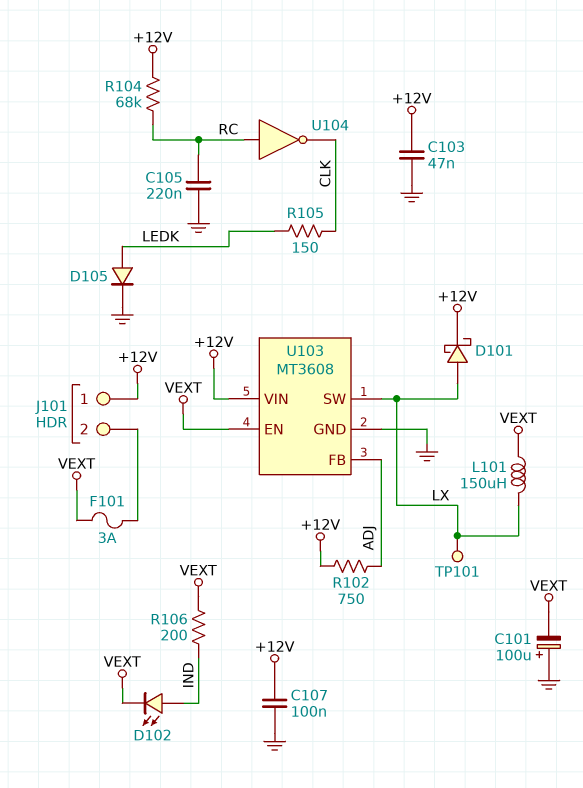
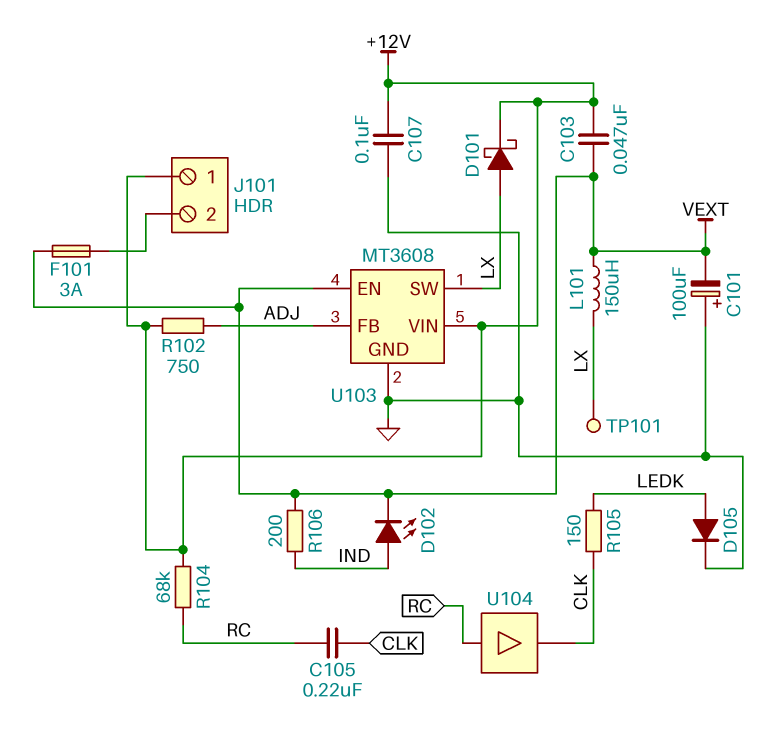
C103: 47nF (+12V, GND) -> 47nF (+12V, VEXT)
C105: 220nF (GND, RC) -> 220nF (CLK, RC)
U104: NOT (in RC, out CLK) -> buffer (in RC, out CLK)

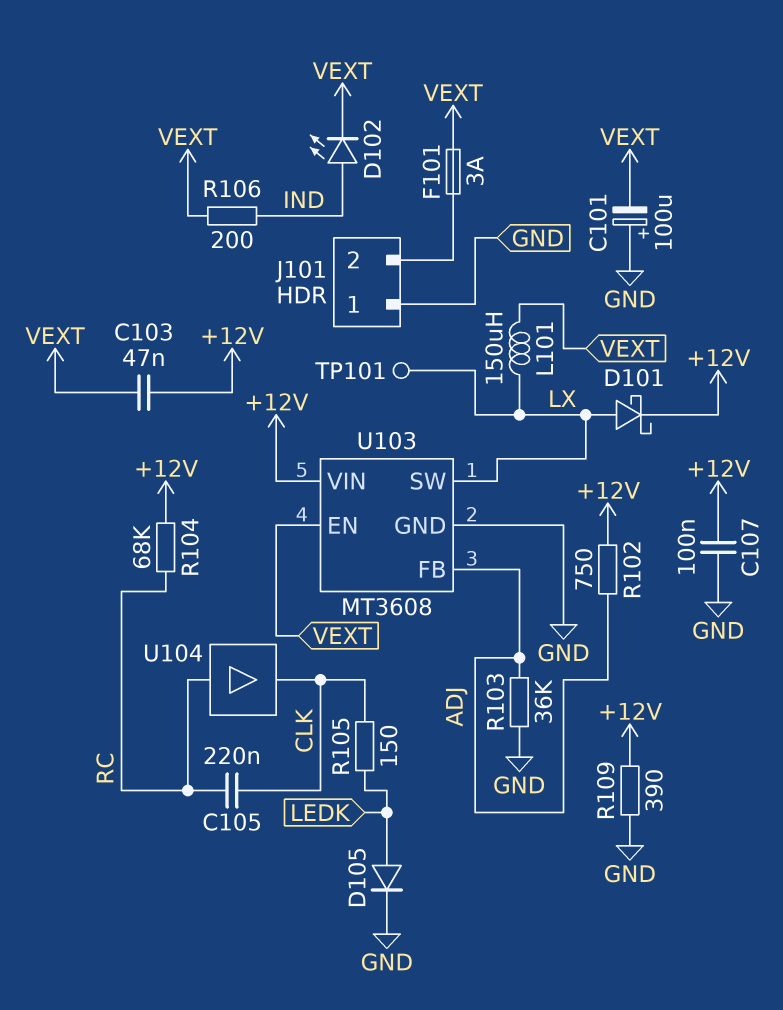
J101 pin 1: +12V -> GND
R103: none -> 36k (ADJ, GND)
R109: none -> 390 (+12V, GND)

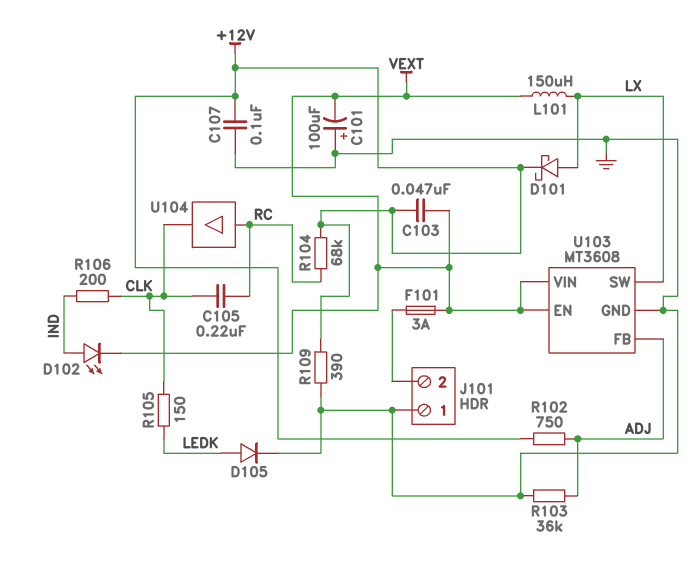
R106: 200 (IND, VEXT) -> 200 (CLK, IND)
TP101: test point (LX) -> none
U103 pin VIN: +12V -> VEXT

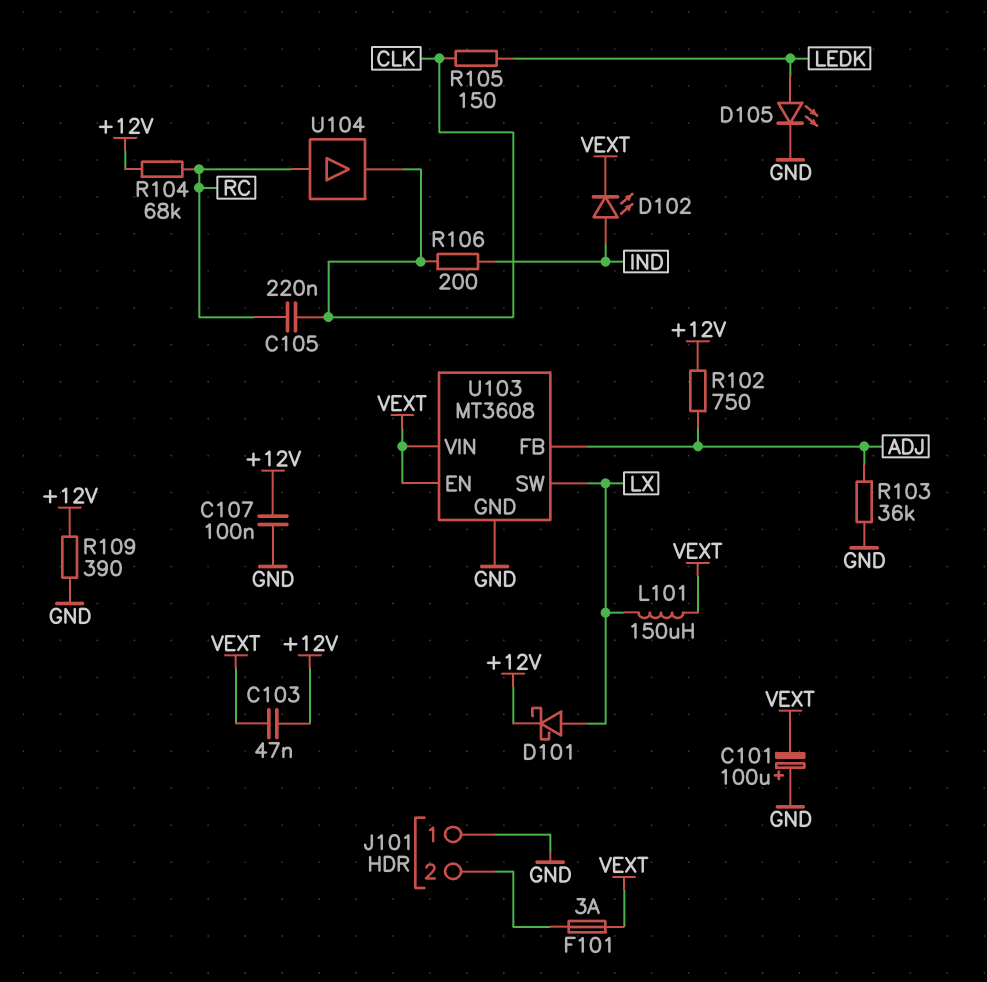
D105: diode (A LEDK, K GND) -> LED (A LEDK, K GND)

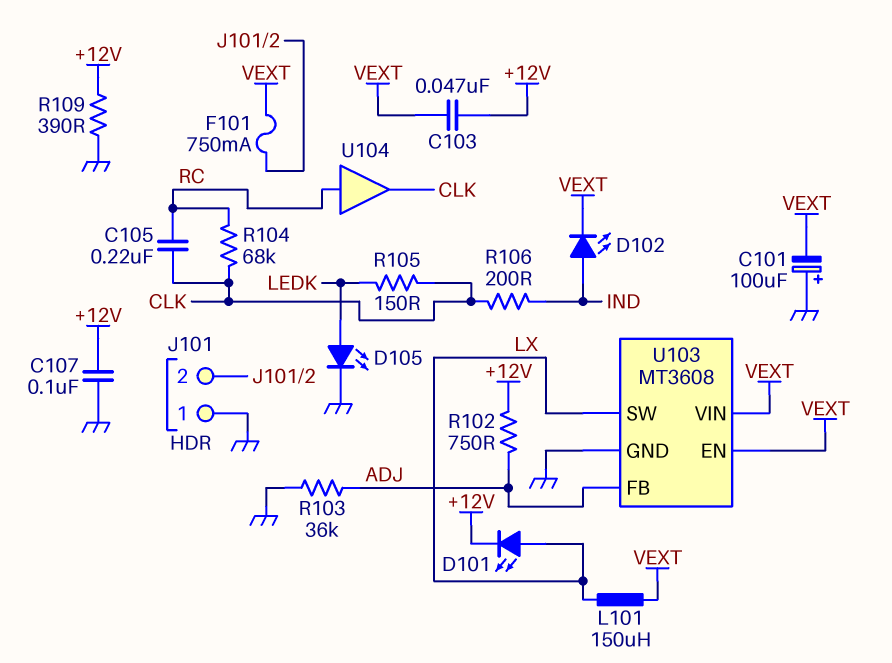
D101: schottky (A LX, K +12V) -> LED (A LX, K +12V)
F101: 3A (J101/2, VEXT) -> 750mA (J101/2, VEXT)
R104: 68k (+12V, RC) -> 68k (CLK, RC)

